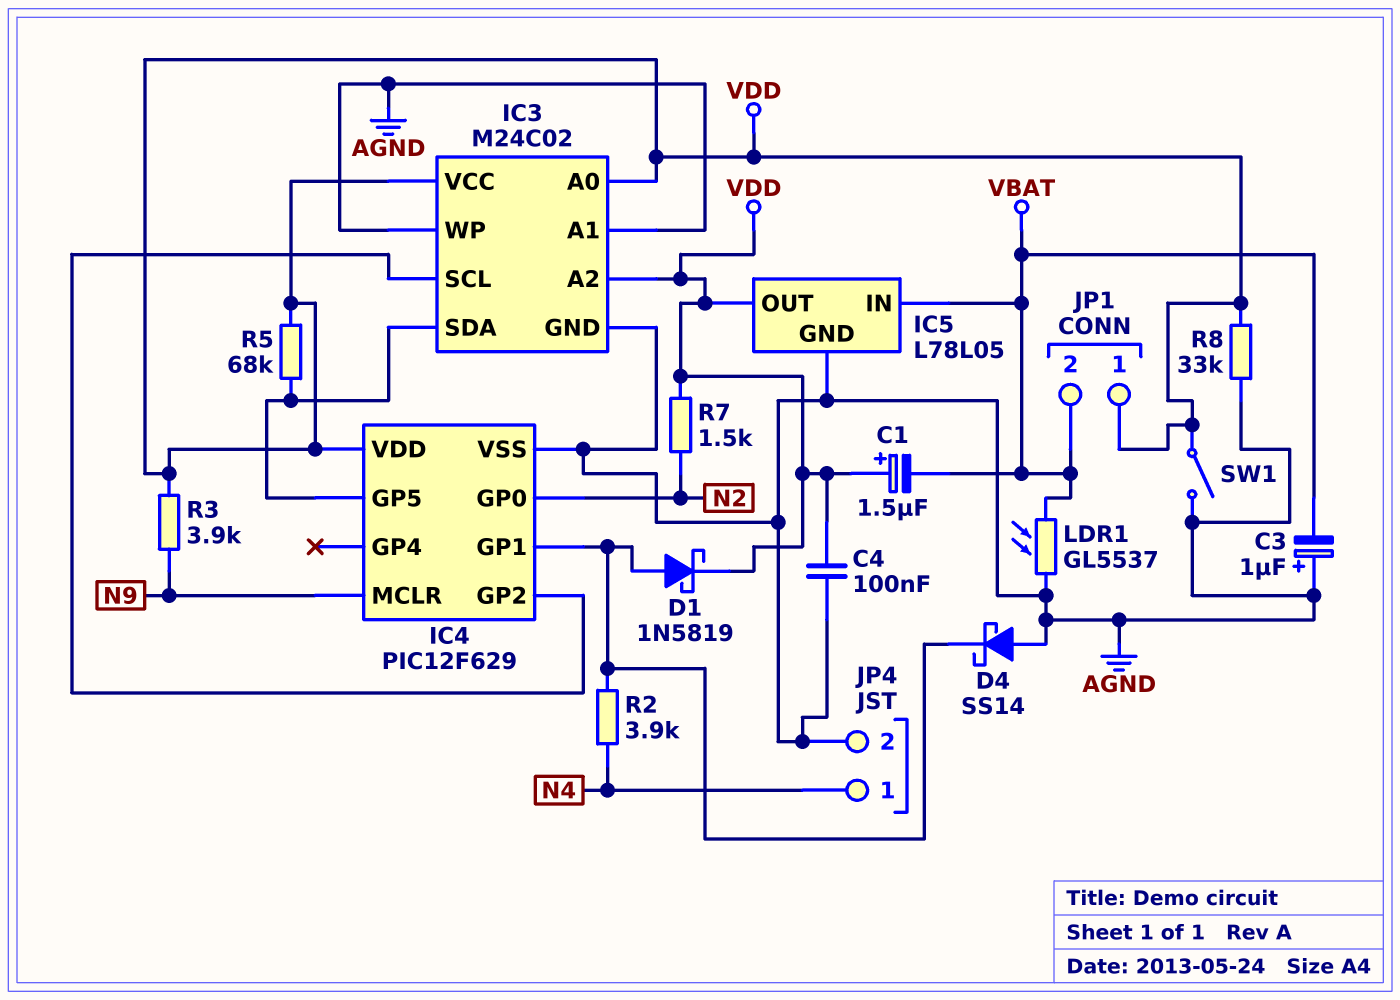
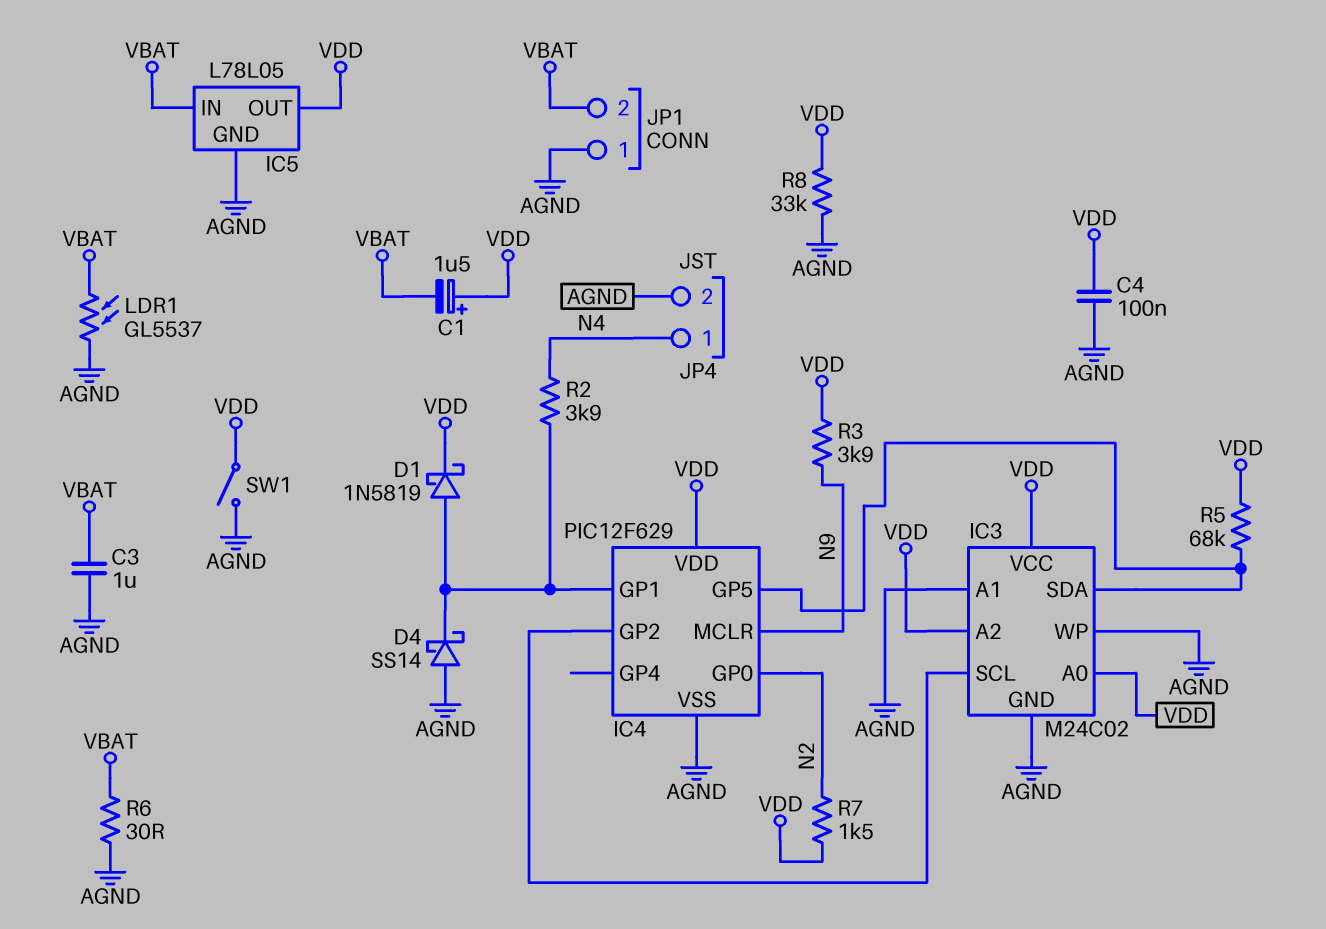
C3: 1uF (plus AGND, minus VBAT) -> 1uF (AGND, VBAT)
JP1 pin 1: VDD -> AGND
R6: none -> 30 (AGND, VBAT)

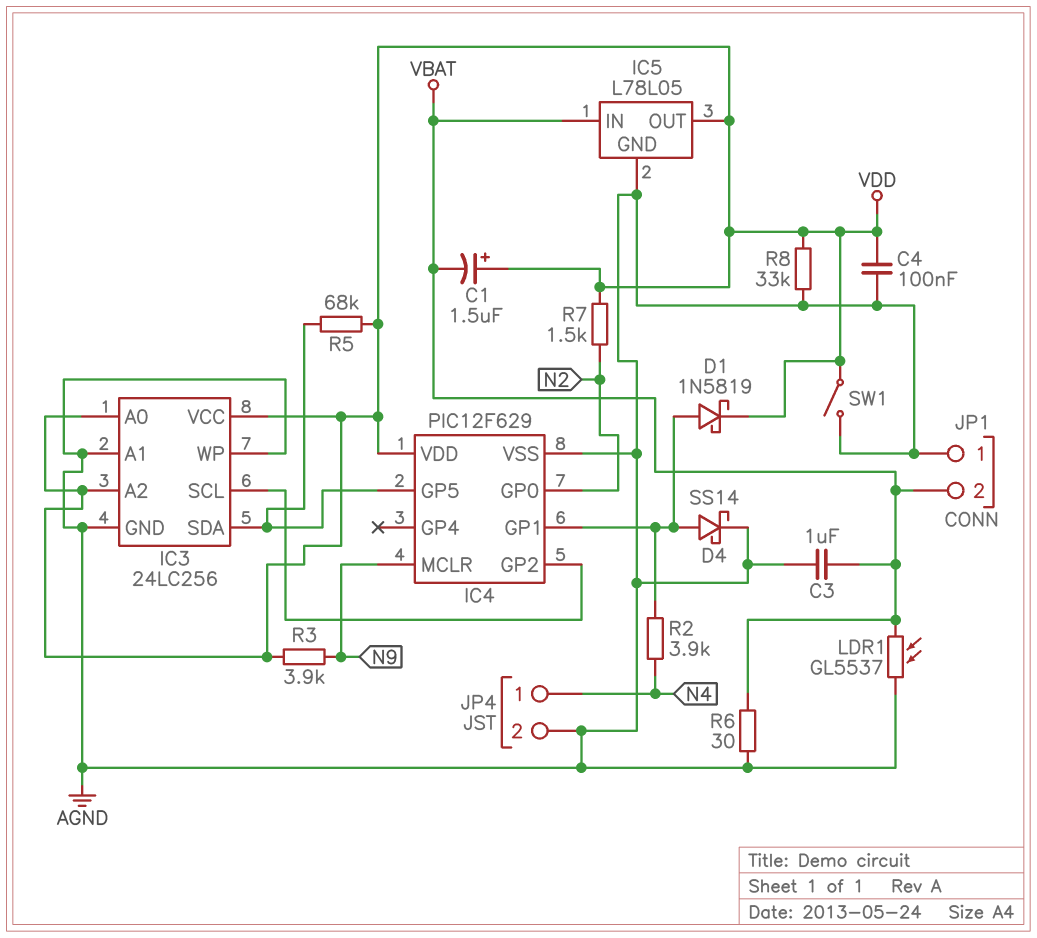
D4: schottky SS14 (A AGND, K IC4/GP1) -> schottky SS14 (A IC4/GP1, K AGND)
IC3: M24C02 -> 24LC256

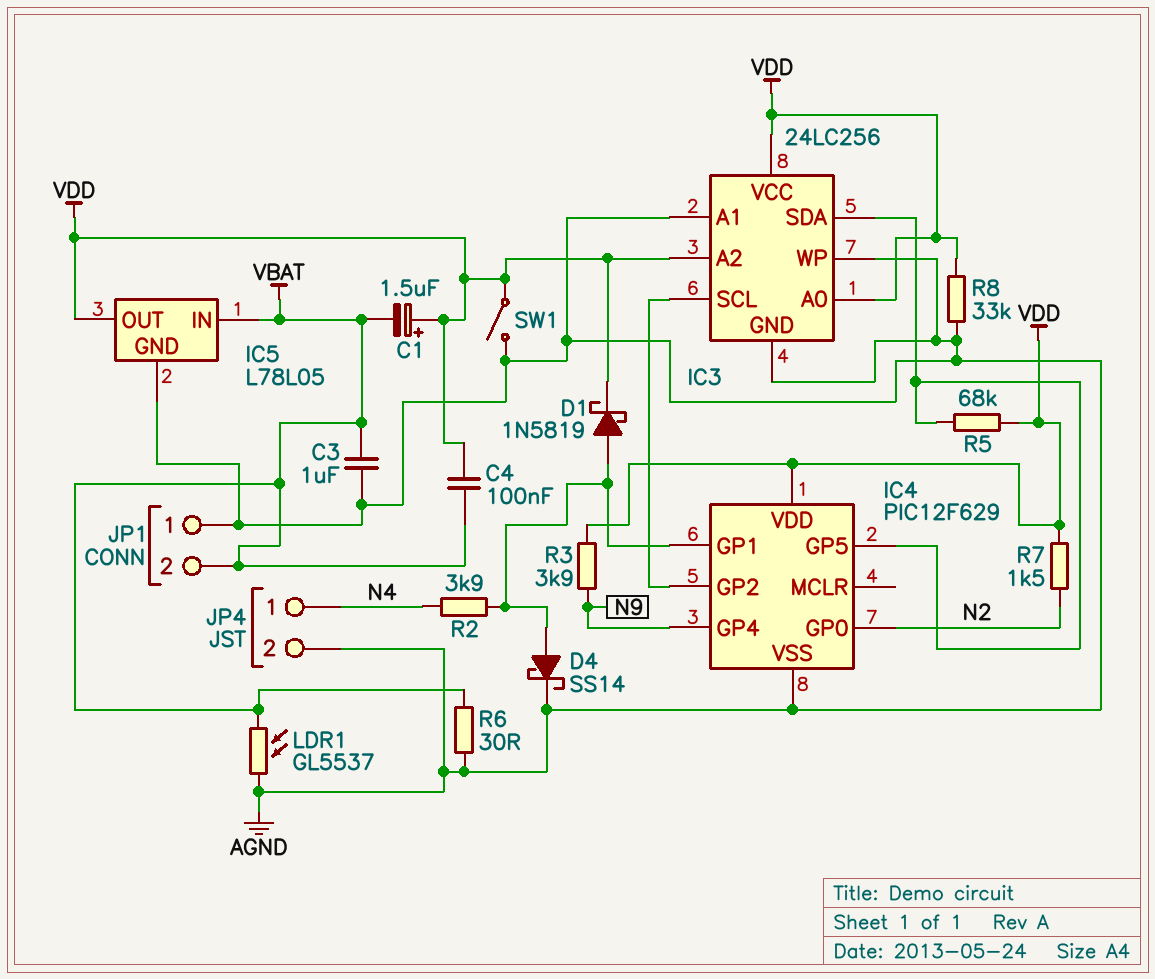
C4: 100nF (AGND, VDD) -> 100nF (VBAT, VDD)
IC4 pin GP4: none -> N9
IC4 pin MCLR: N9 -> none

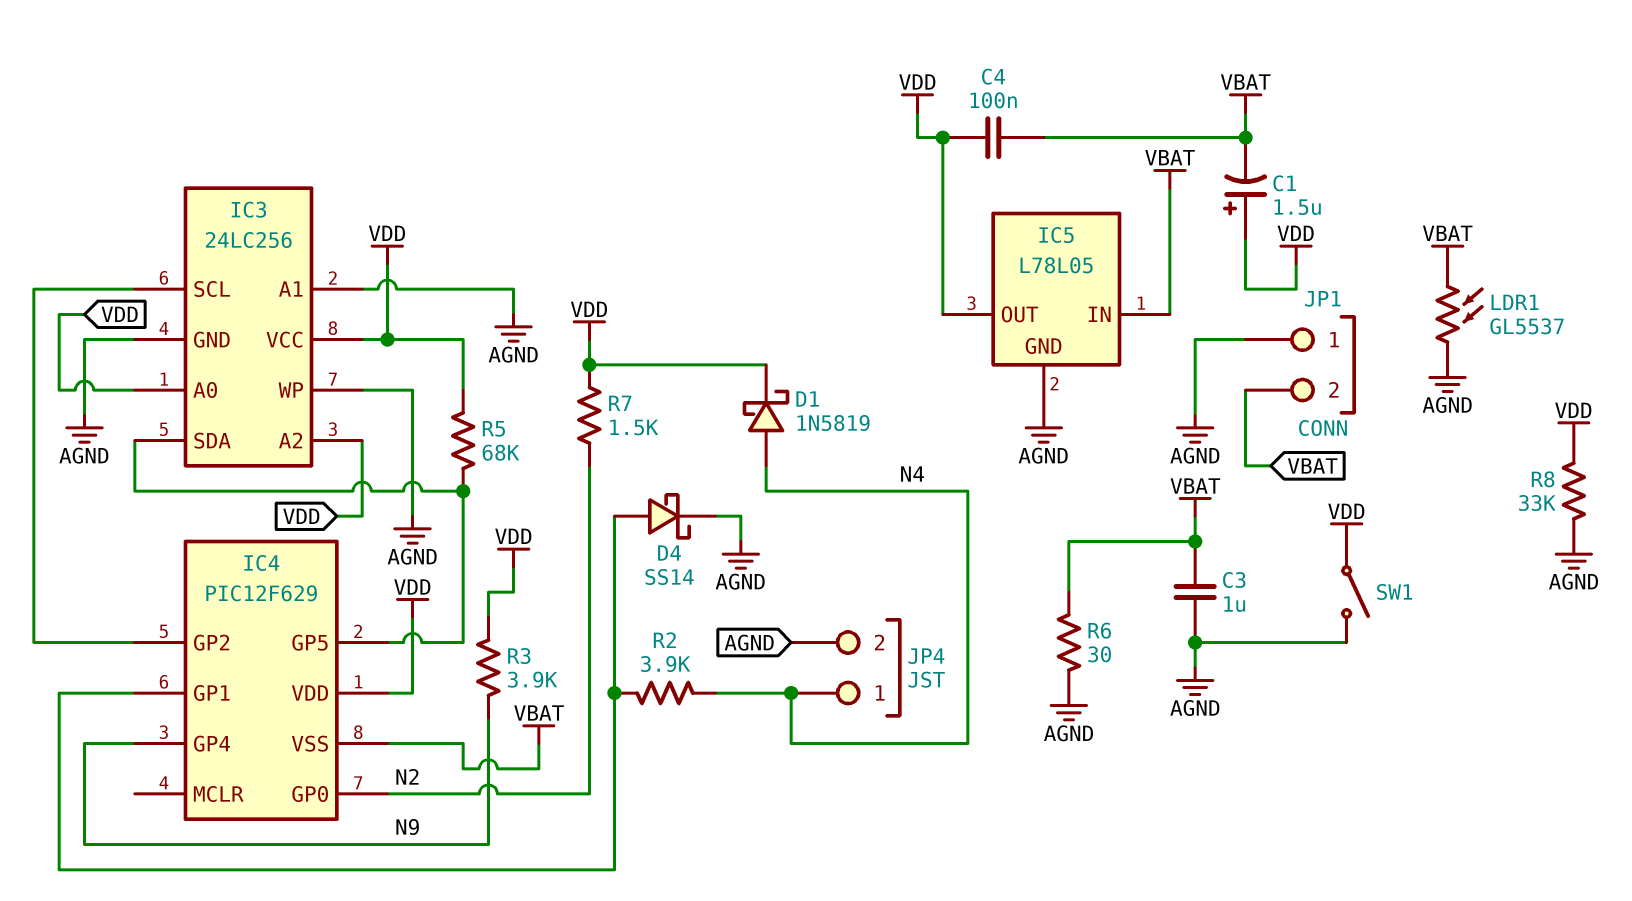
D1: schottky 1N5819 (A IC4/GP1, K VDD) -> schottky 1N5819 (A N4, K VDD)
IC4 pin VSS: AGND -> VBAT

